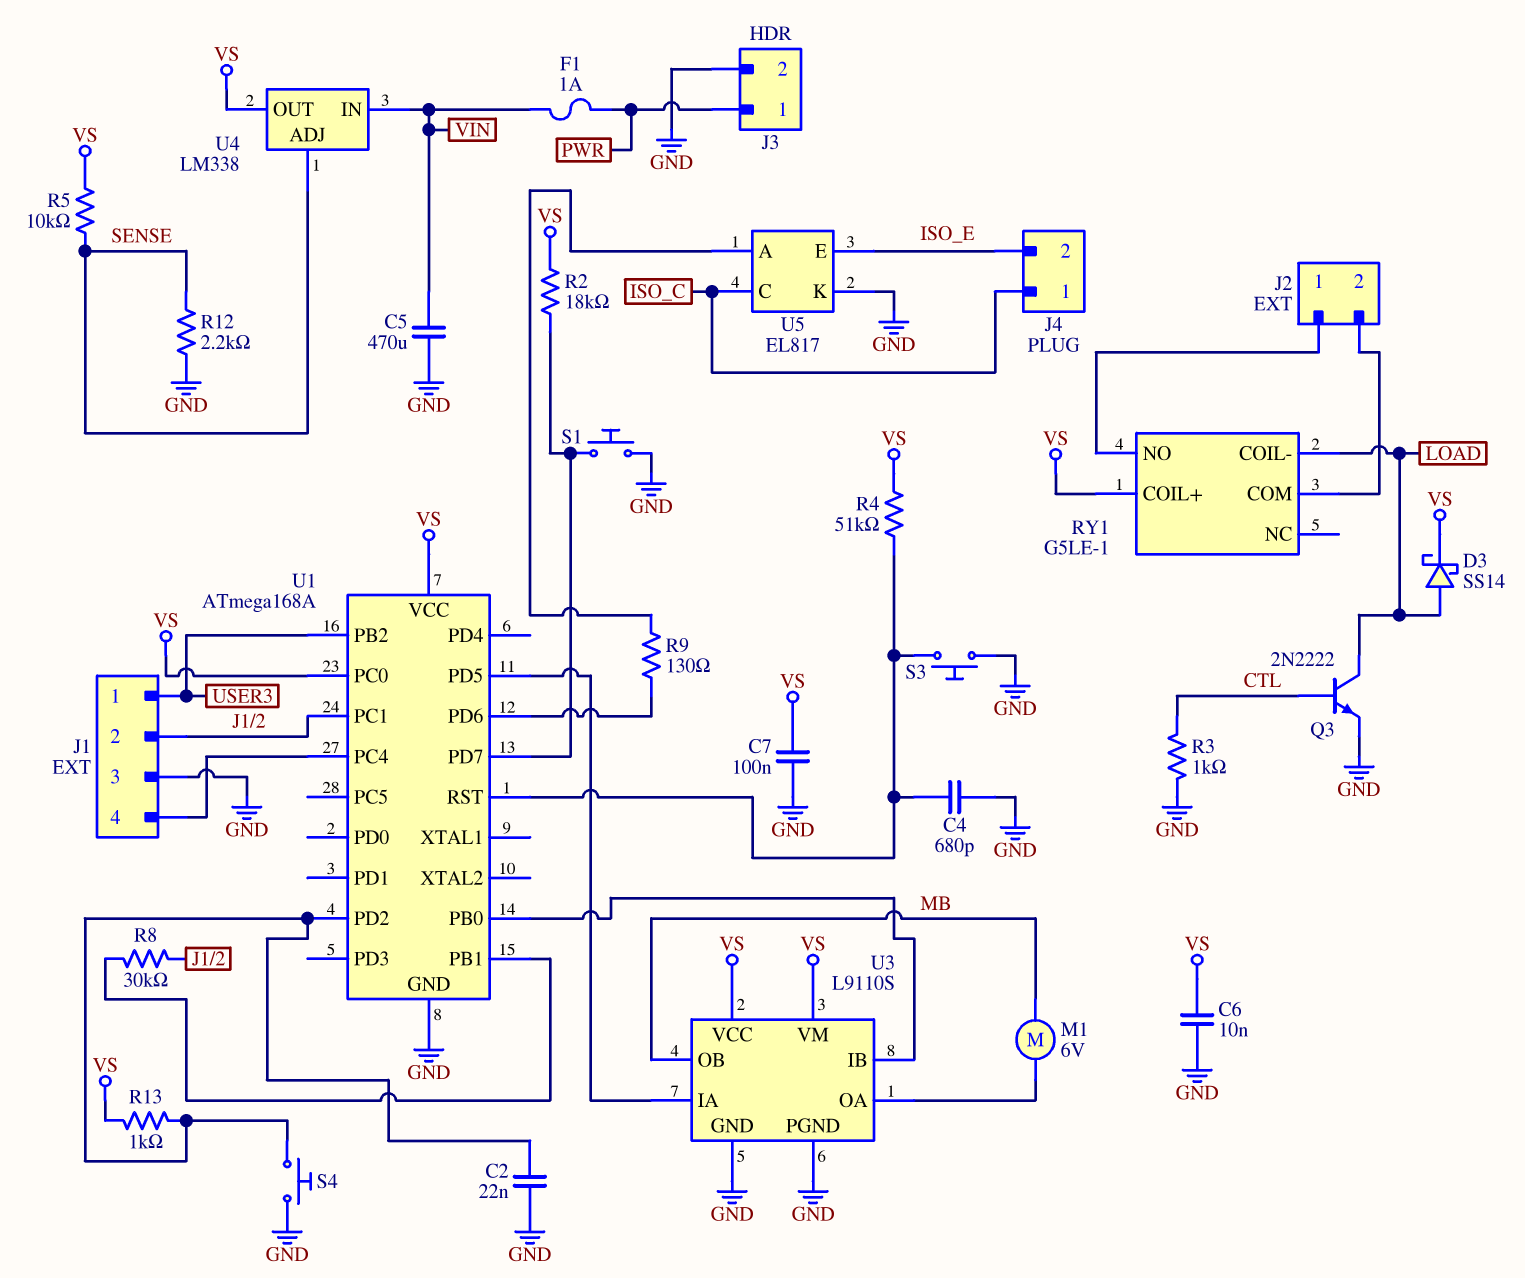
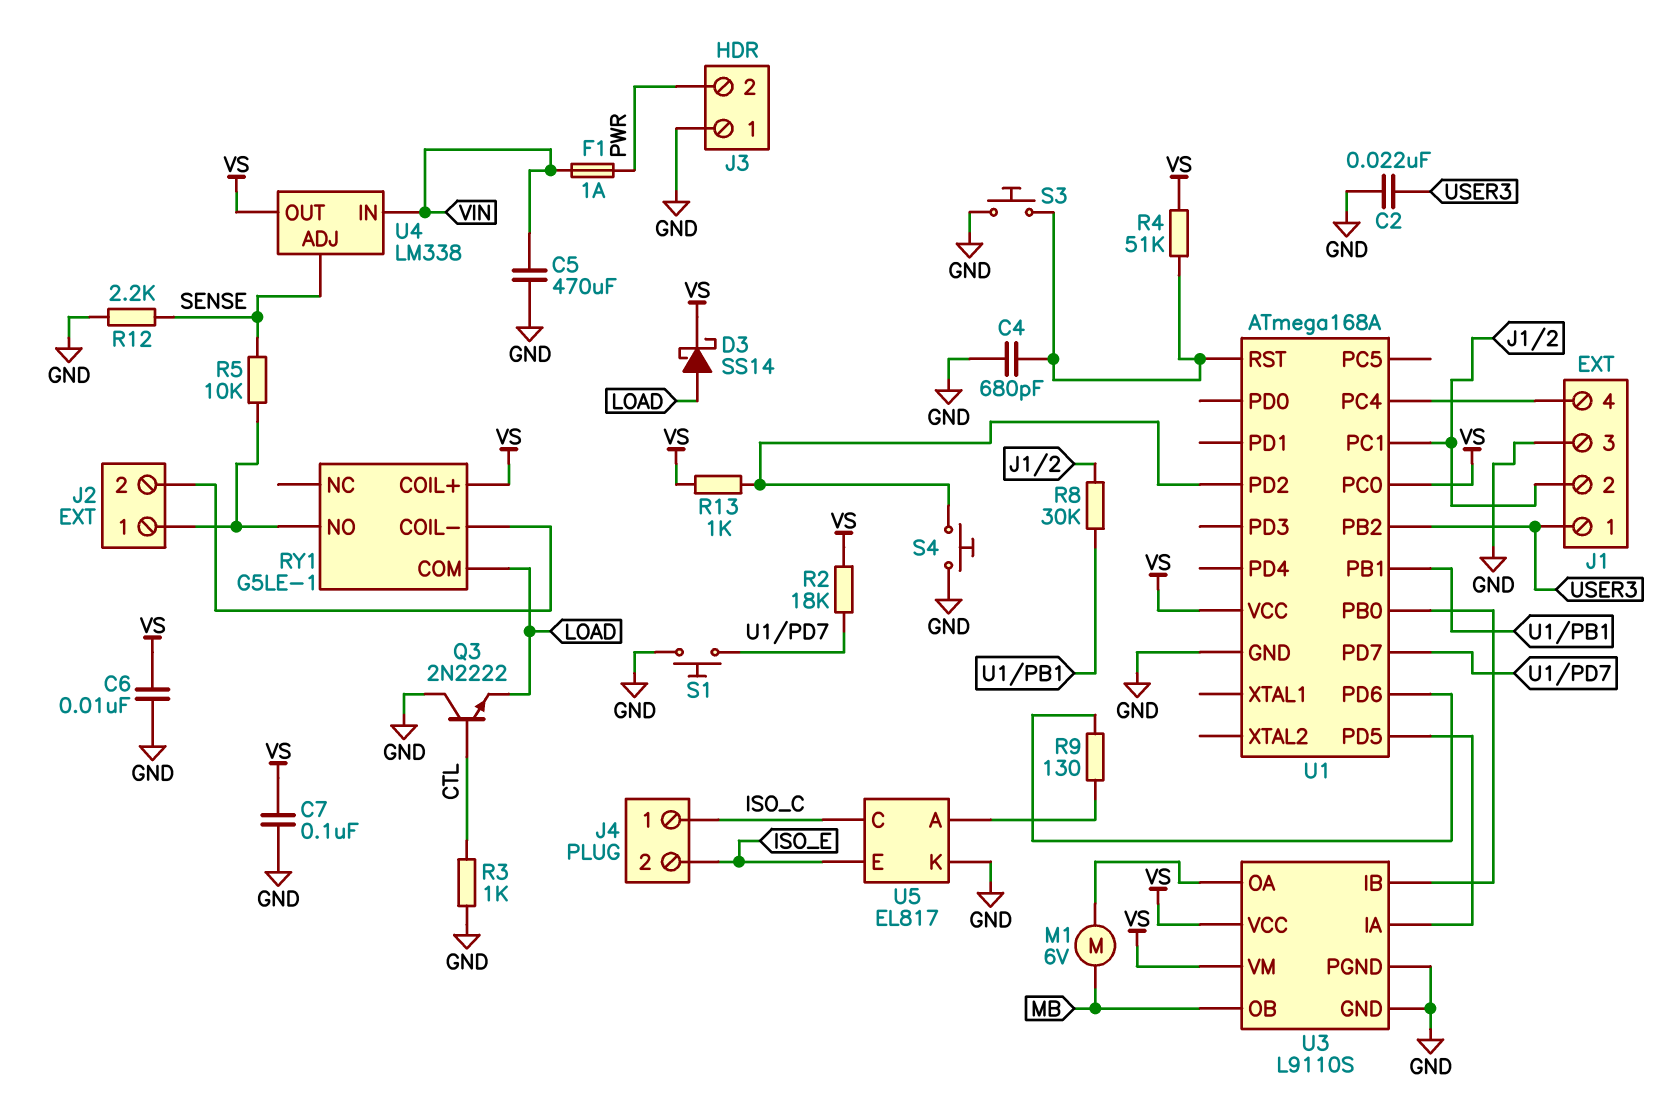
C2: 22nF (GND, U1/PD2) -> 22nF (GND, USER3)
J3 pin 1: PWR -> GND
J3 pin 2: GND -> PWR
Q3: NPN 2N2222 (B CTL, C LOAD, E GND) -> NPN 2N2222 (B CTL, C GND, E LOAD)
R5: 10k (SENSE, VS) -> 10k (J2/1, SENSE)
RY1 pin COIL-: LOAD -> J2/2
RY1 pin COM: J2/2 -> LOAD

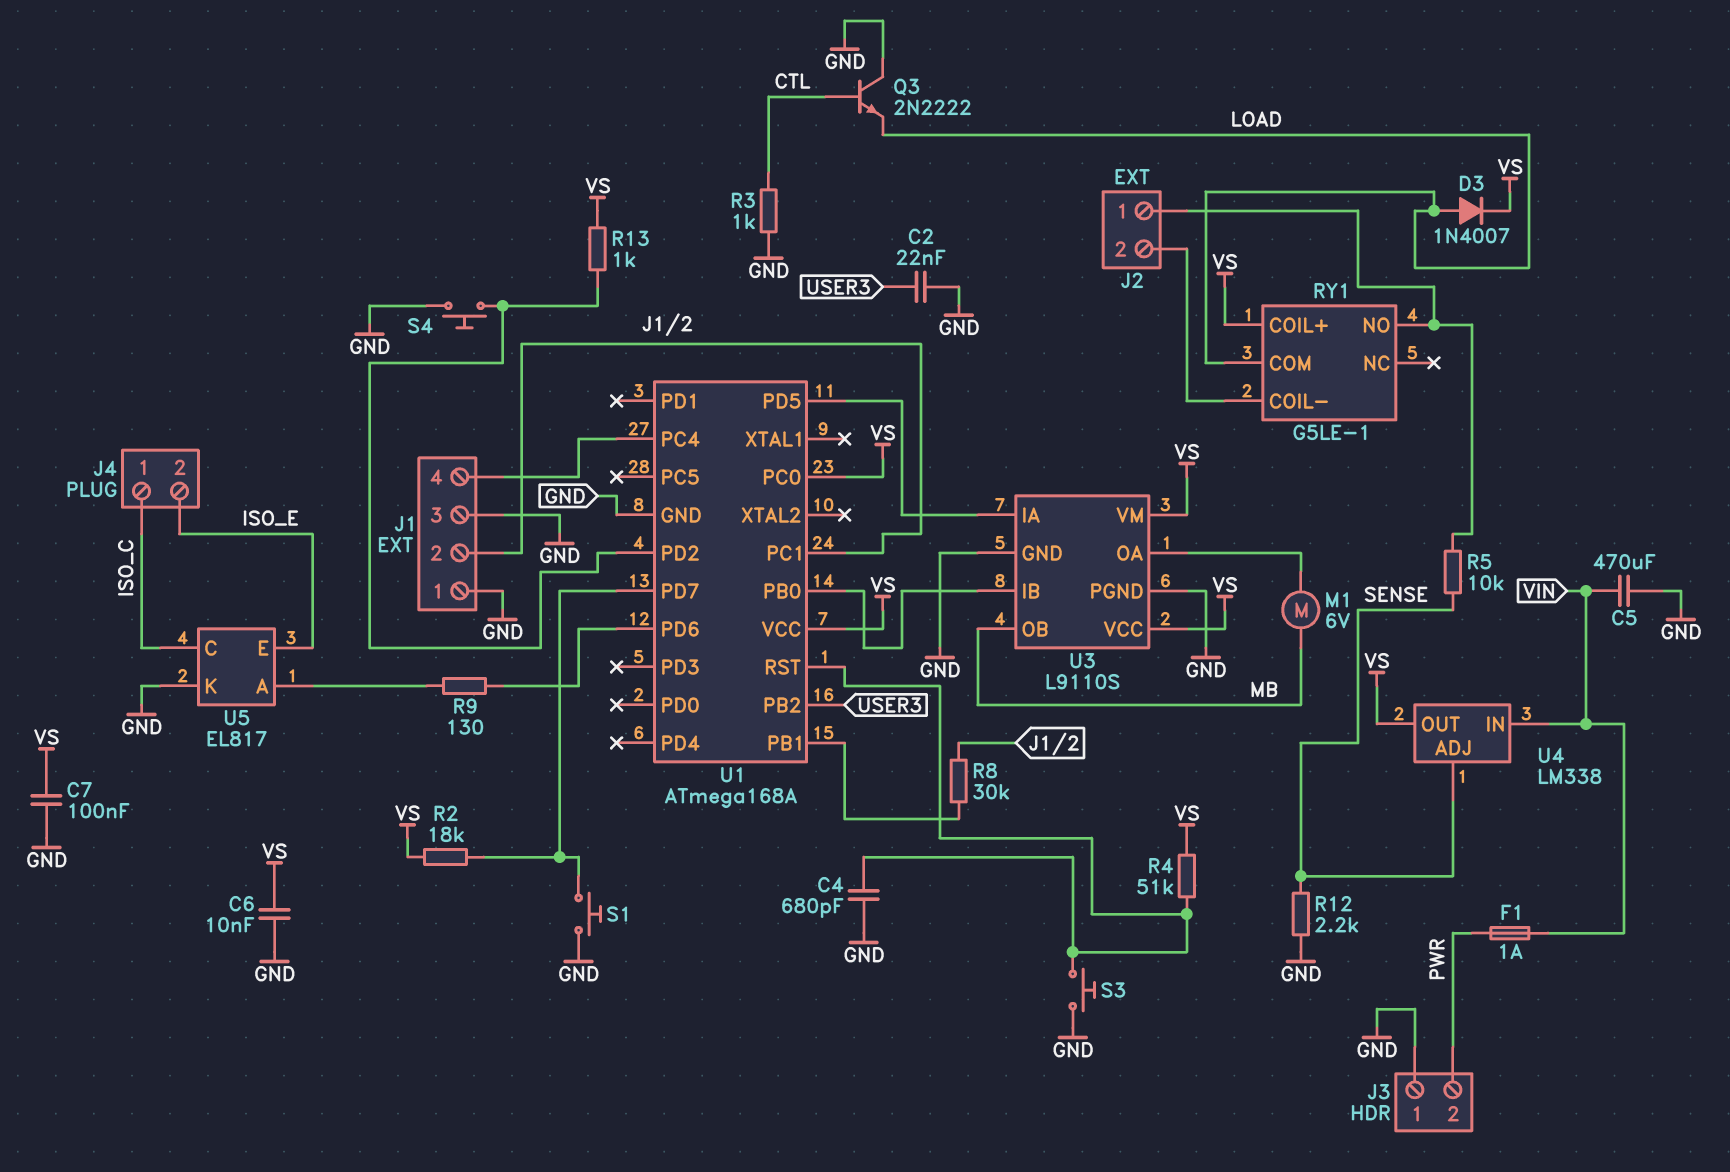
D3: schottky SS14 (A LOAD, K VS) -> diode 1N4007 (A LOAD, K VS)
J1 pin 1: USER3 -> GND

